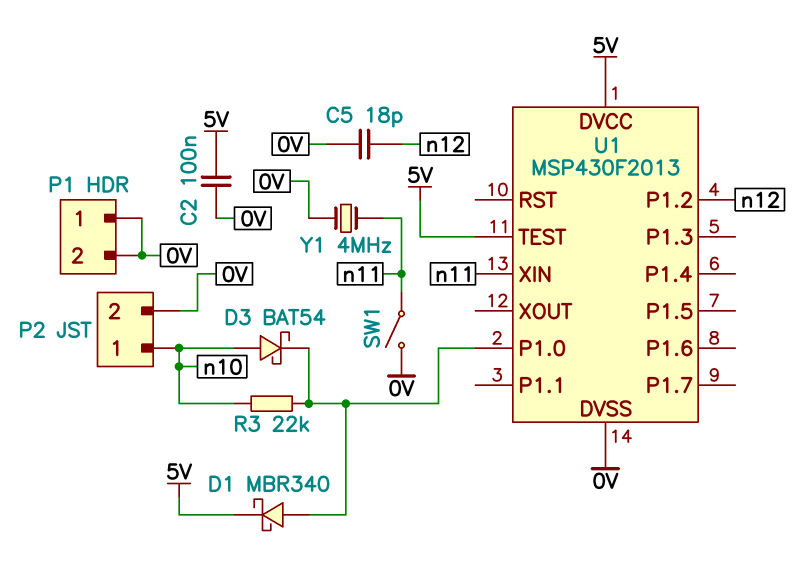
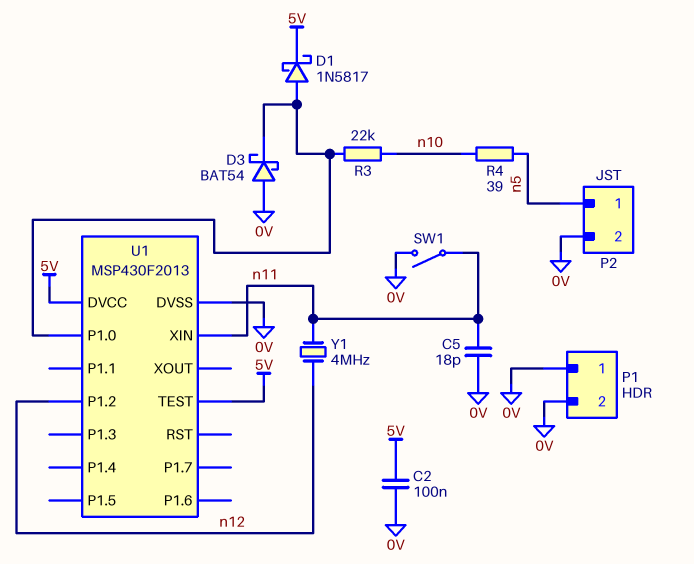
C5: 18pF (0V, n12) -> 18pF (0V, n11)
D1: schottky MBR340 (A U1/P1.0, K 5V) -> schottky 1N5817 (A U1/P1.0, K 5V)
D3: schottky BAT54 (A n10, K U1/P1.0) -> schottky BAT54 (A 0V, K U1/P1.0)
P2 pin 1: n10 -> n5
R4: none -> 39 (n5, n10)
Y1: 4MHz (0V, n11) -> 4MHz (n11, n12)

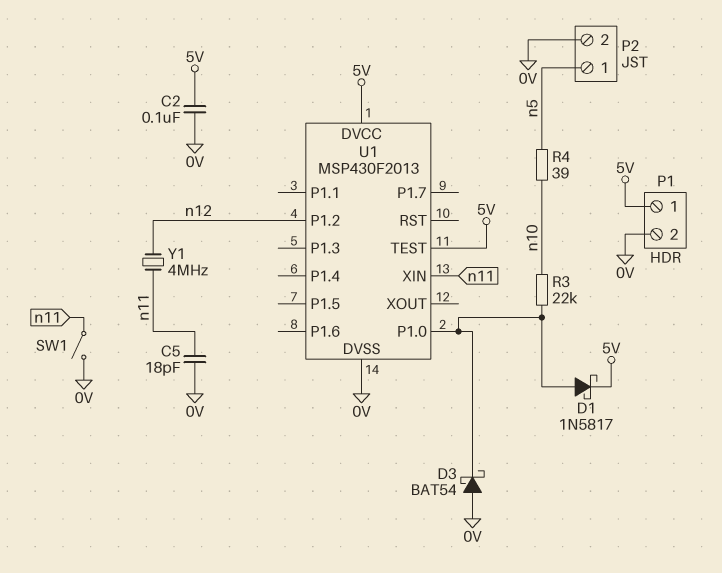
P1 pin 1: 0V -> 5V

